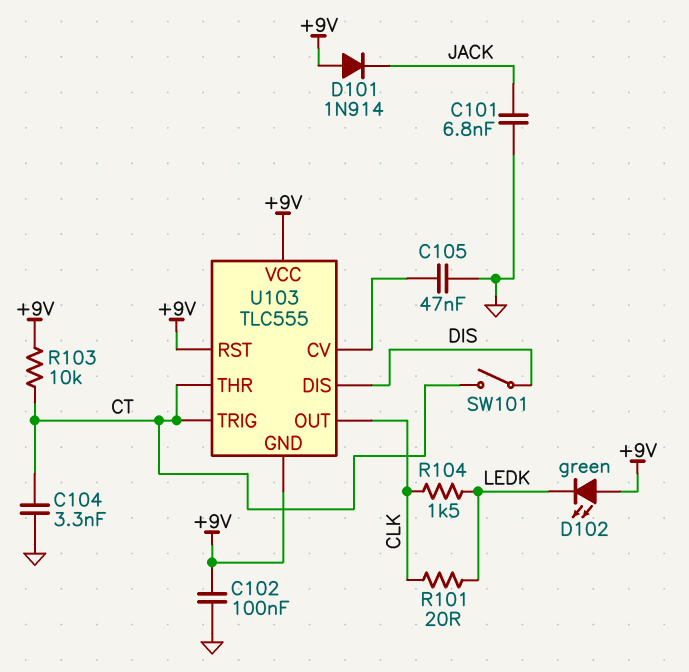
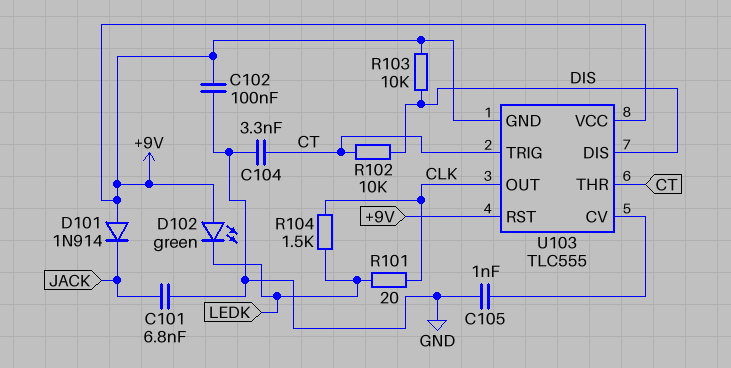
C105: 47nF (GND, U103/CV) -> 1nF (GND, U103/CV)
R102: none -> 10k (CT, DIS)
R103: 10k (+9V, CT) -> 10k (+9V, DIS)
SW101: switch (CT, DIS) -> none

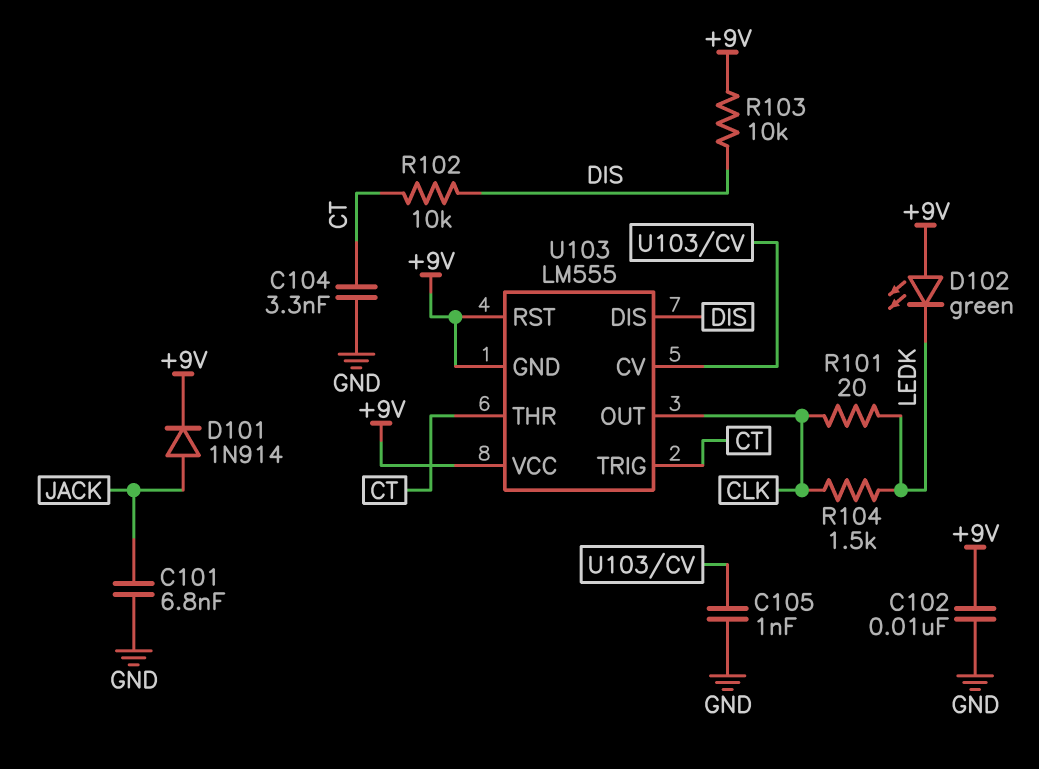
C102: 100nF (+9V, GND) -> 10nF (+9V, GND)
D101: diode 1N914 (A +9V, K JACK) -> diode 1N914 (A JACK, K +9V)
U103: TLC555 -> LM555

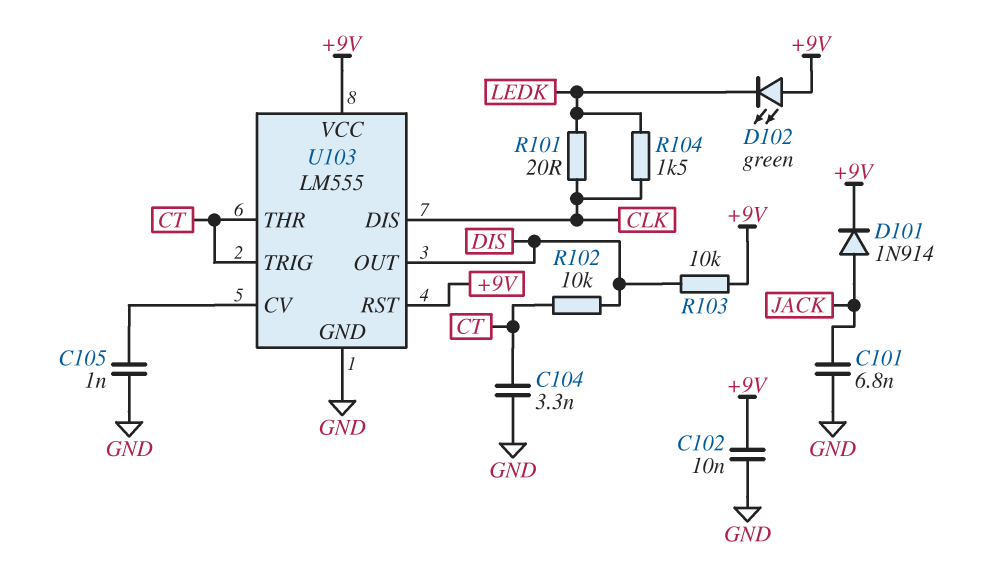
U103 pin DIS: DIS -> CLK
U103 pin GND: +9V -> GND
U103 pin OUT: CLK -> DIS

